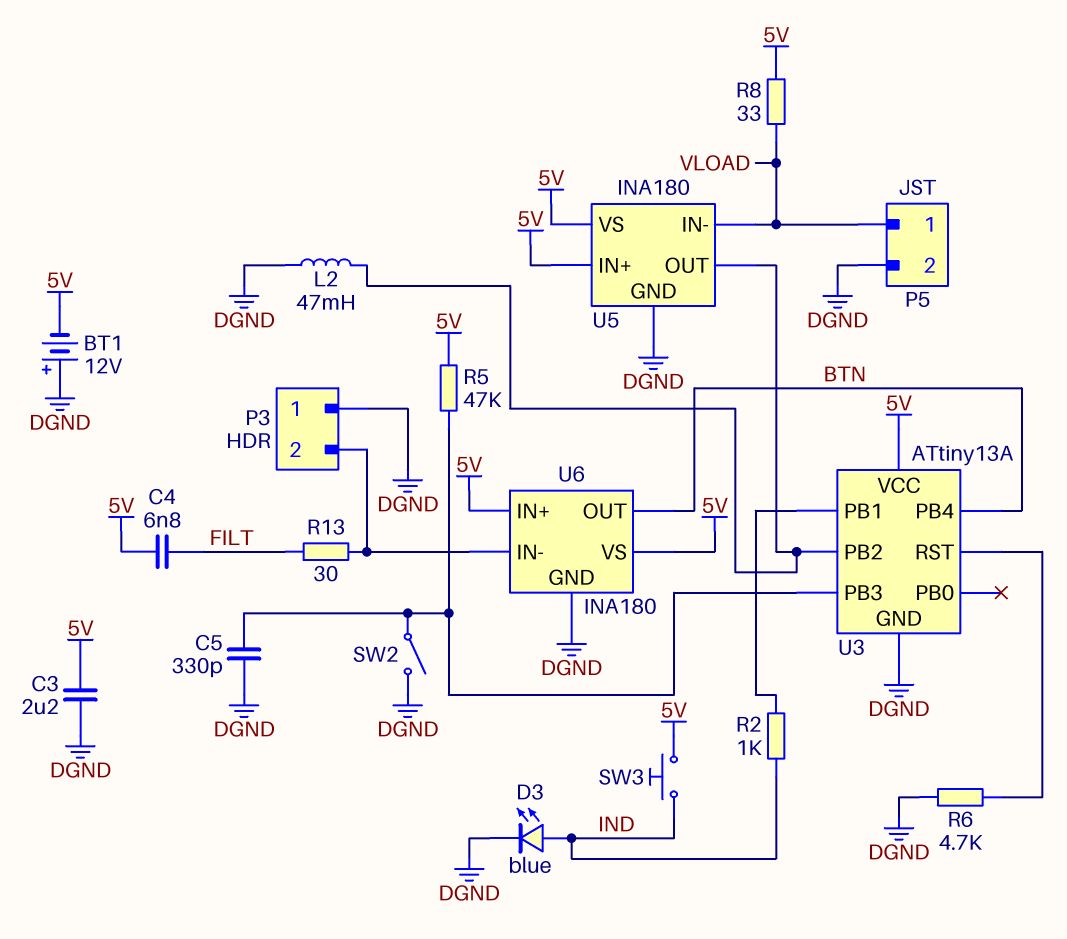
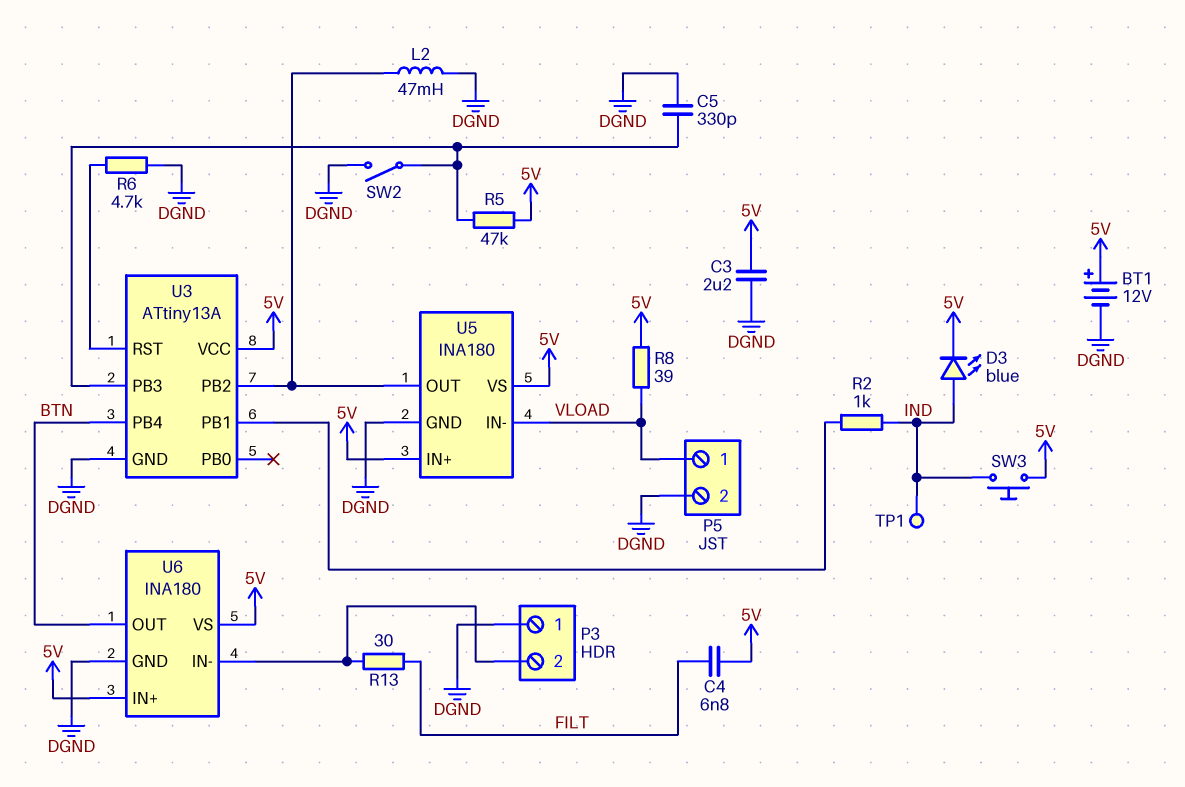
BT1: 12V (plus DGND, minus 5V) -> 12V (plus 5V, minus DGND)
D3: LED blue (A IND, K DGND) -> LED blue (A IND, K 5V)
R8: 33 (5V, VLOAD) -> 39 (5V, VLOAD)
TP1: none -> test point (IND)

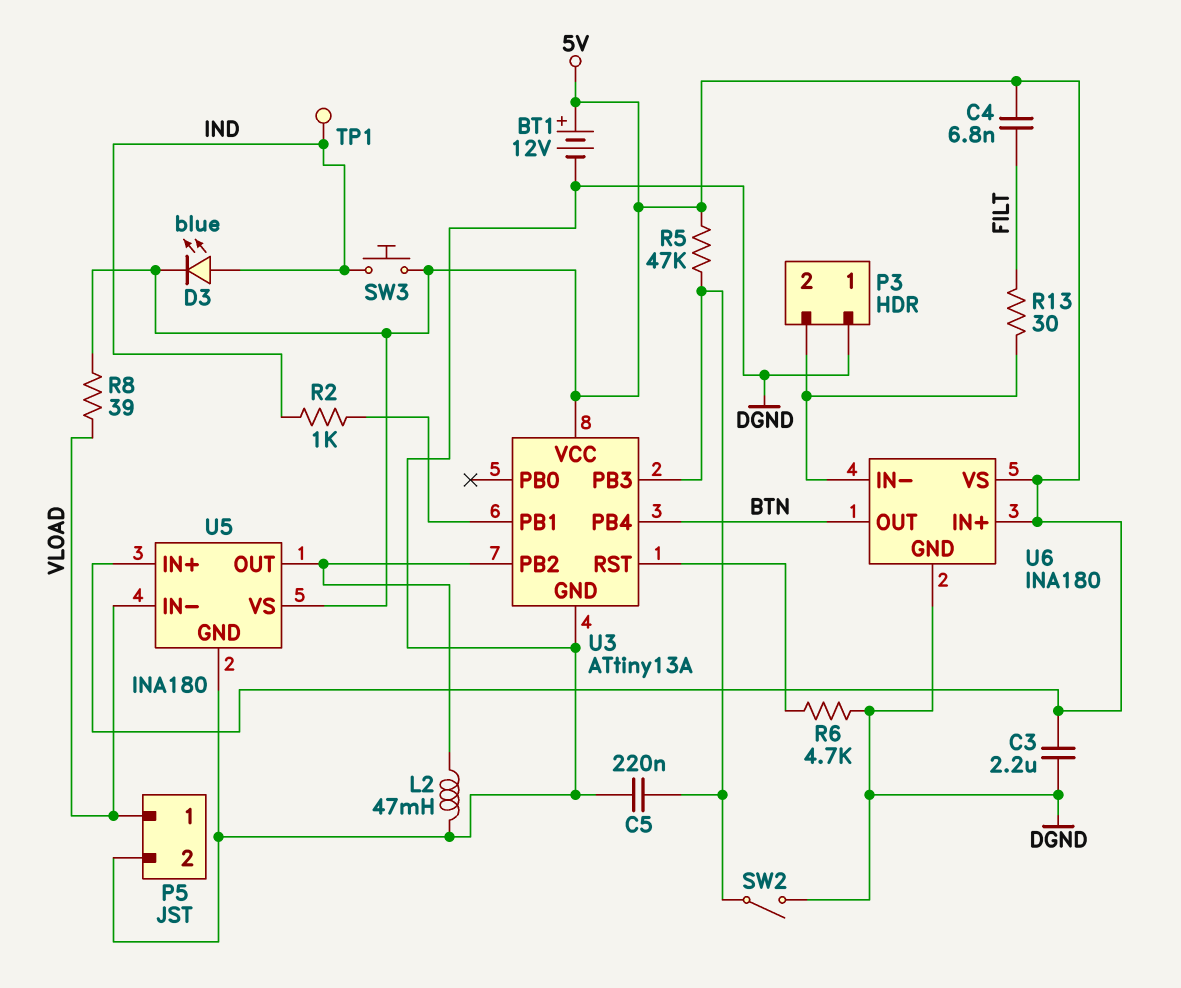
C5: 330pF (DGND, U3/PB3) -> 220nF (DGND, U3/PB3)

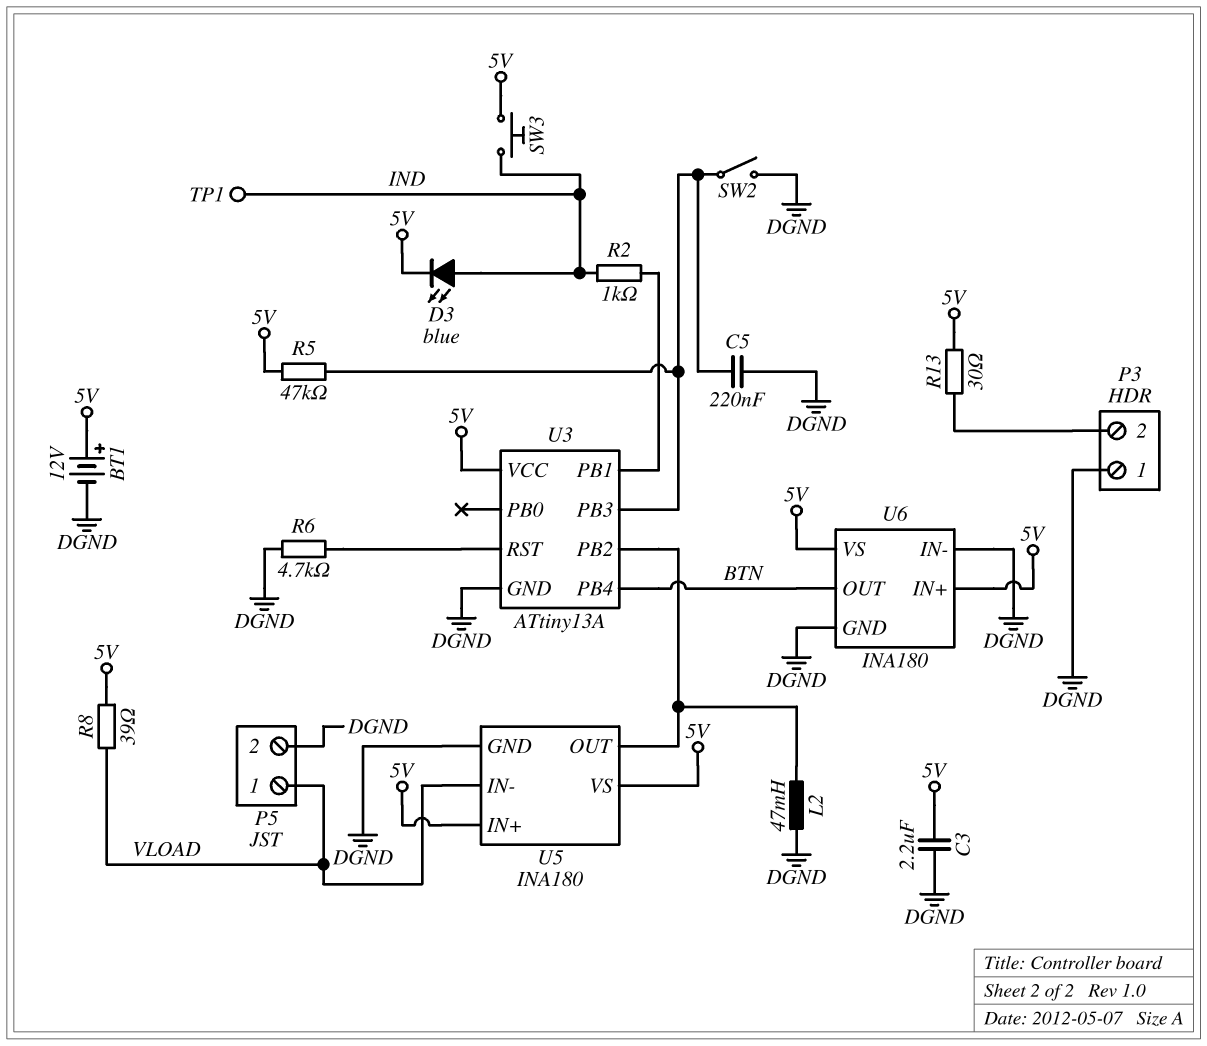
C4: 6.8nF (5V, FILT) -> none
R13: 30 (FILT, P3/2) -> 30 (5V, P3/2)
U6 pin IN-: P3/2 -> DGND

